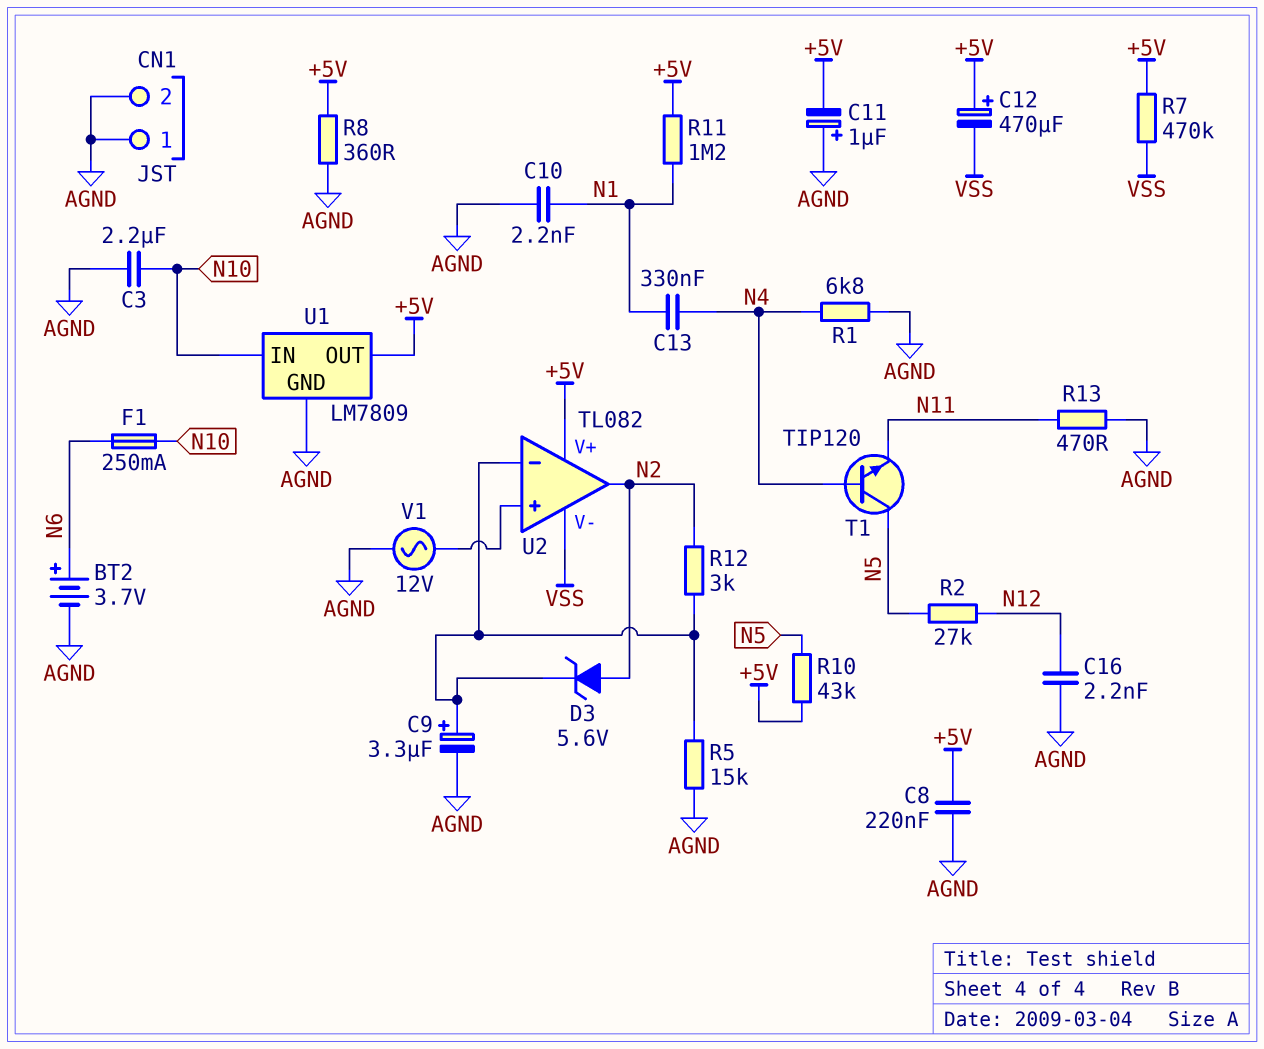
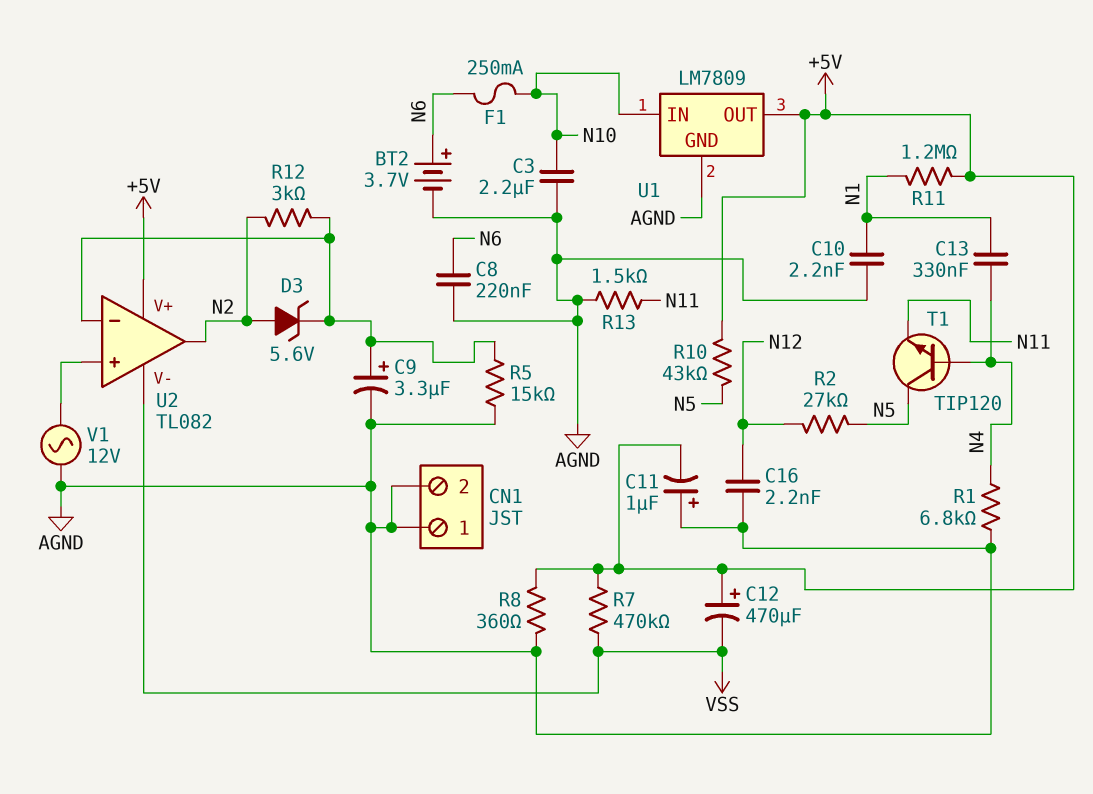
C8: 220nF (+5V, AGND) -> 220nF (AGND, N6)
R13: 470 (AGND, N11) -> 1.5k (AGND, N11)

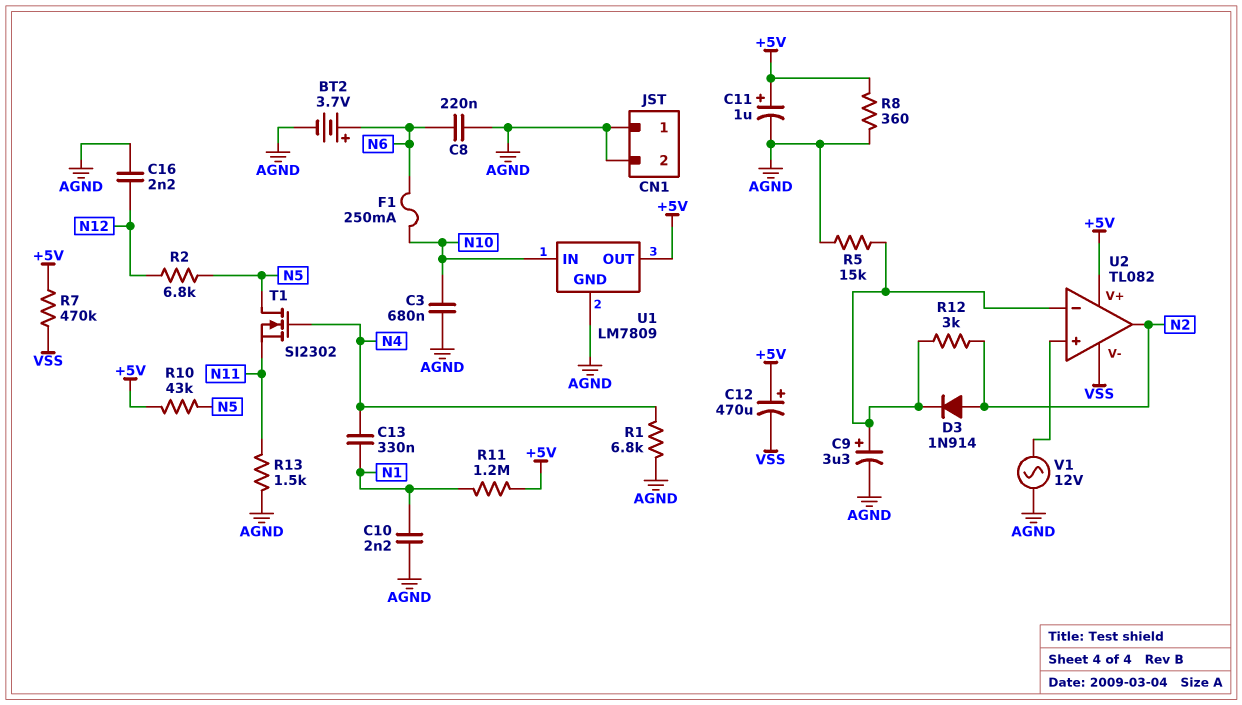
C3: 2.2uF (AGND, N10) -> 680nF (AGND, N10)
C11: 1uF (plus AGND, minus +5V) -> 1uF (plus +5V, minus AGND)
D3: zener 5.6V (A N2, K U2/in-) -> diode 1N914 (A N2, K U2/in-)
R2: 27k (N5, N12) -> 6.8k (N5, N12)
T1: NPN TIP120 (B N4, C N5, E N11) -> NMOS SI2302 (G N4, D N5, S N11)

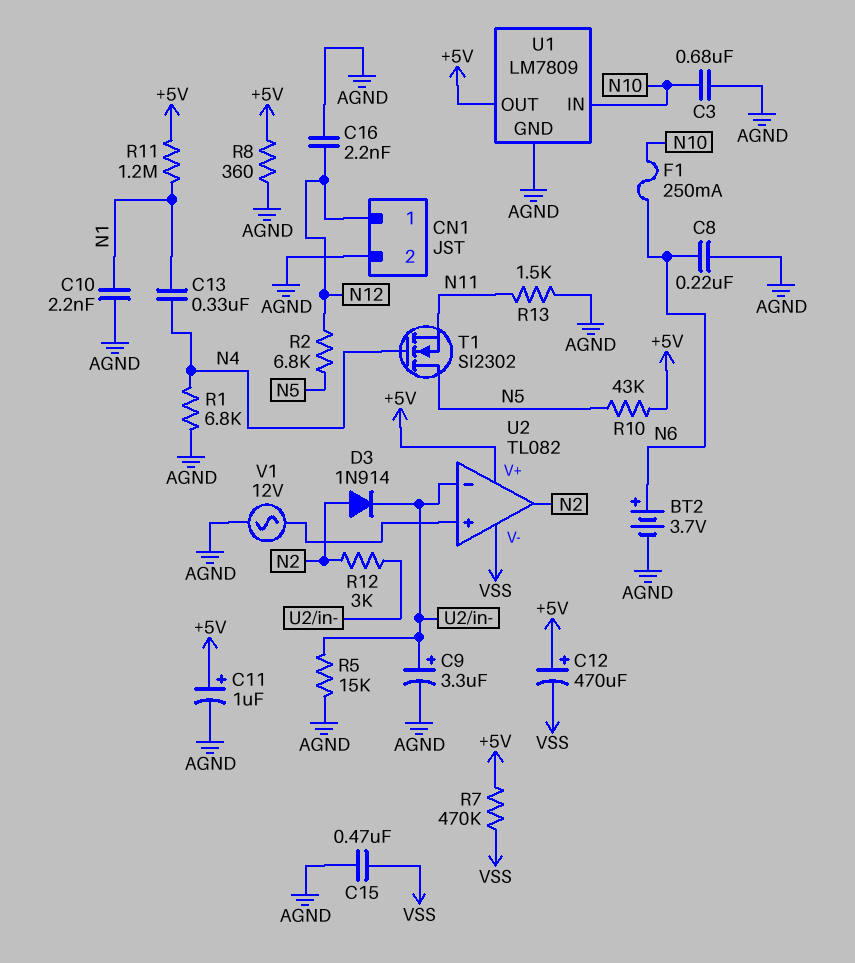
C15: none -> 470nF (AGND, VSS)
CN1 pin 1: AGND -> N12

